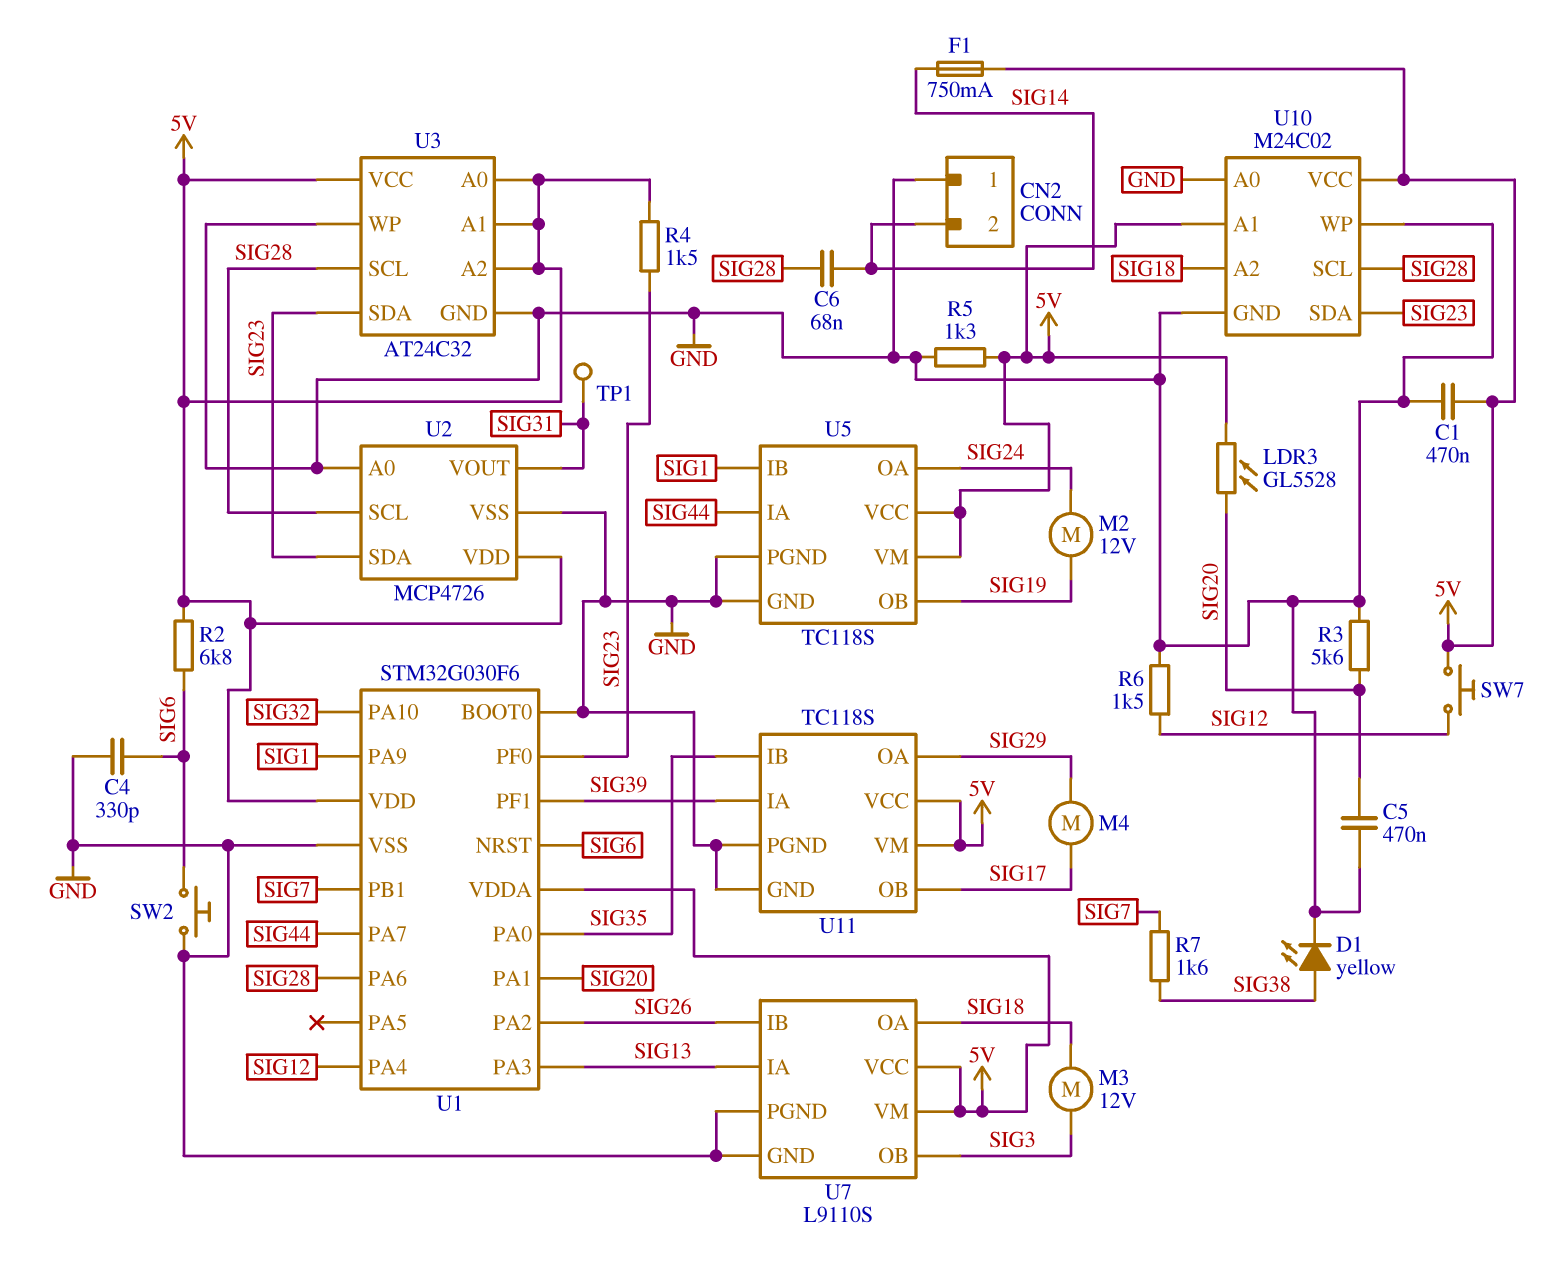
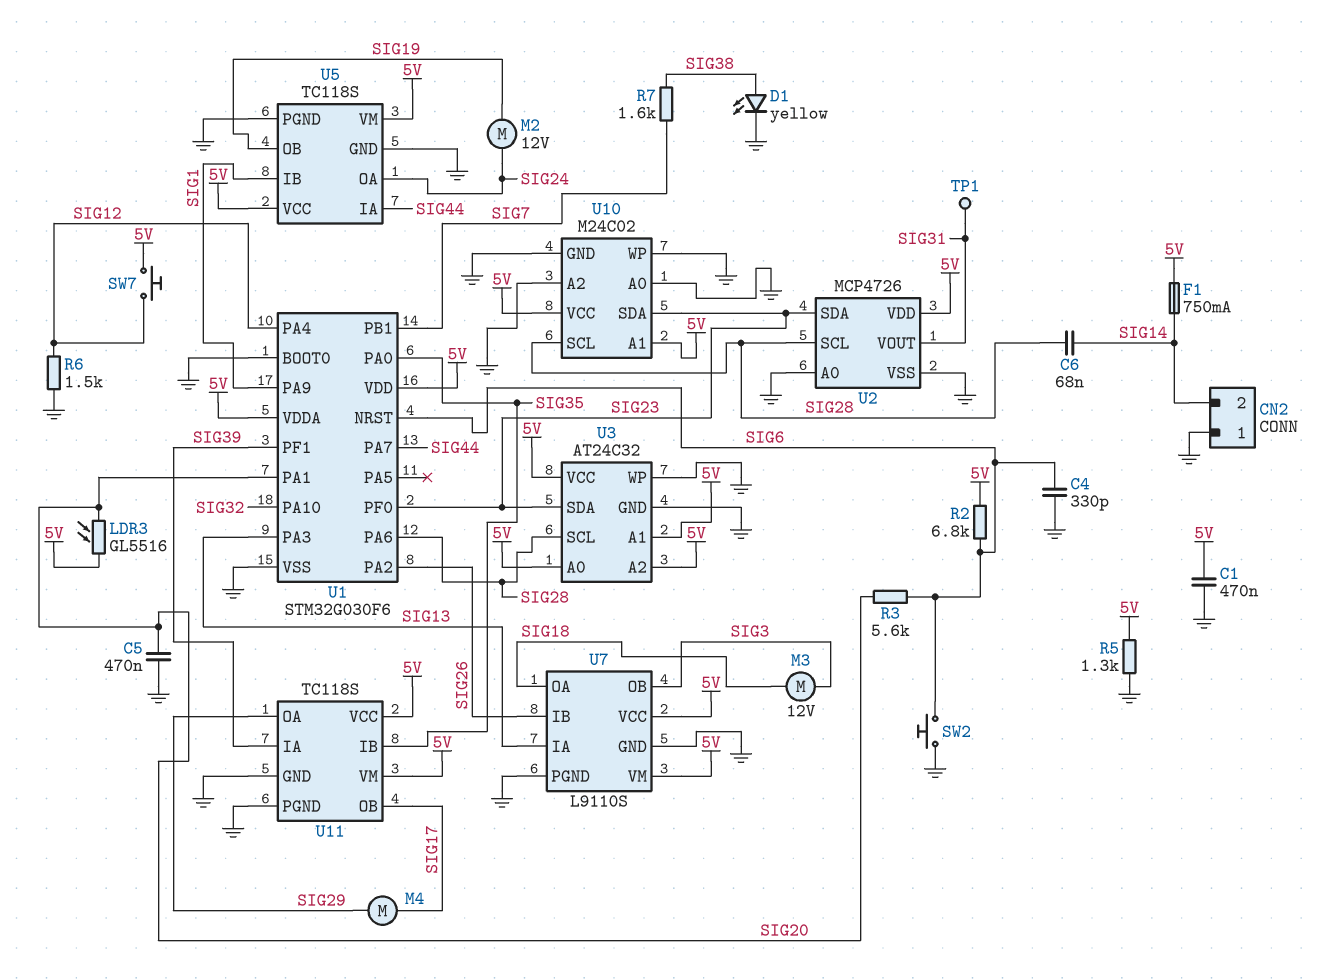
LDR3: GL5528 (5V, SIG20) -> GL5516 (5V, SIG20)
R3: 5.6k (GND, SIG20) -> 5.6k (SIG6, SIG20)
R4: 1.5k (5V, SIG23) -> none
U10 pin A2: SIG18 -> GND

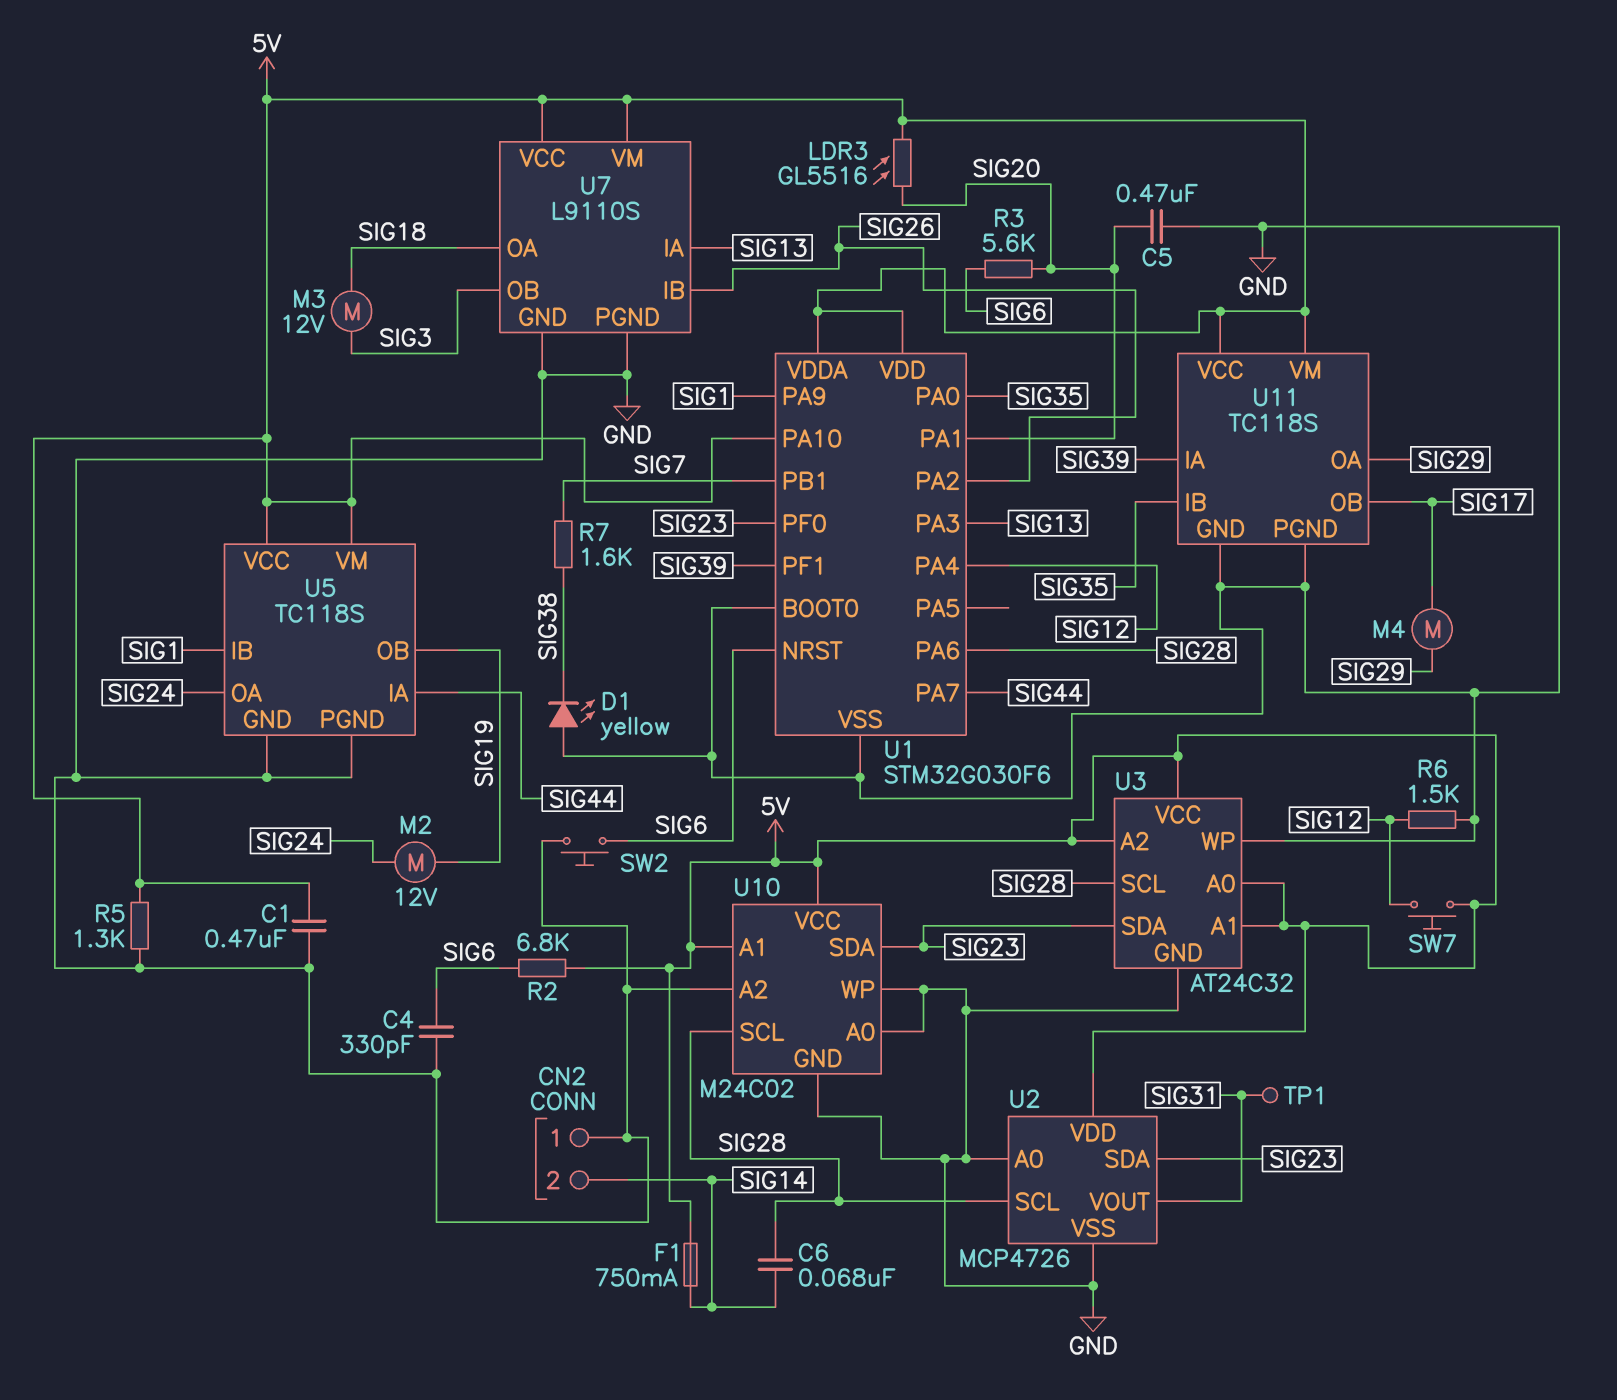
D1: LED yellow (A SIG38, K GND) -> LED yellow (A GND, K SIG38)
U1 pin PA10: SIG32 -> 5V

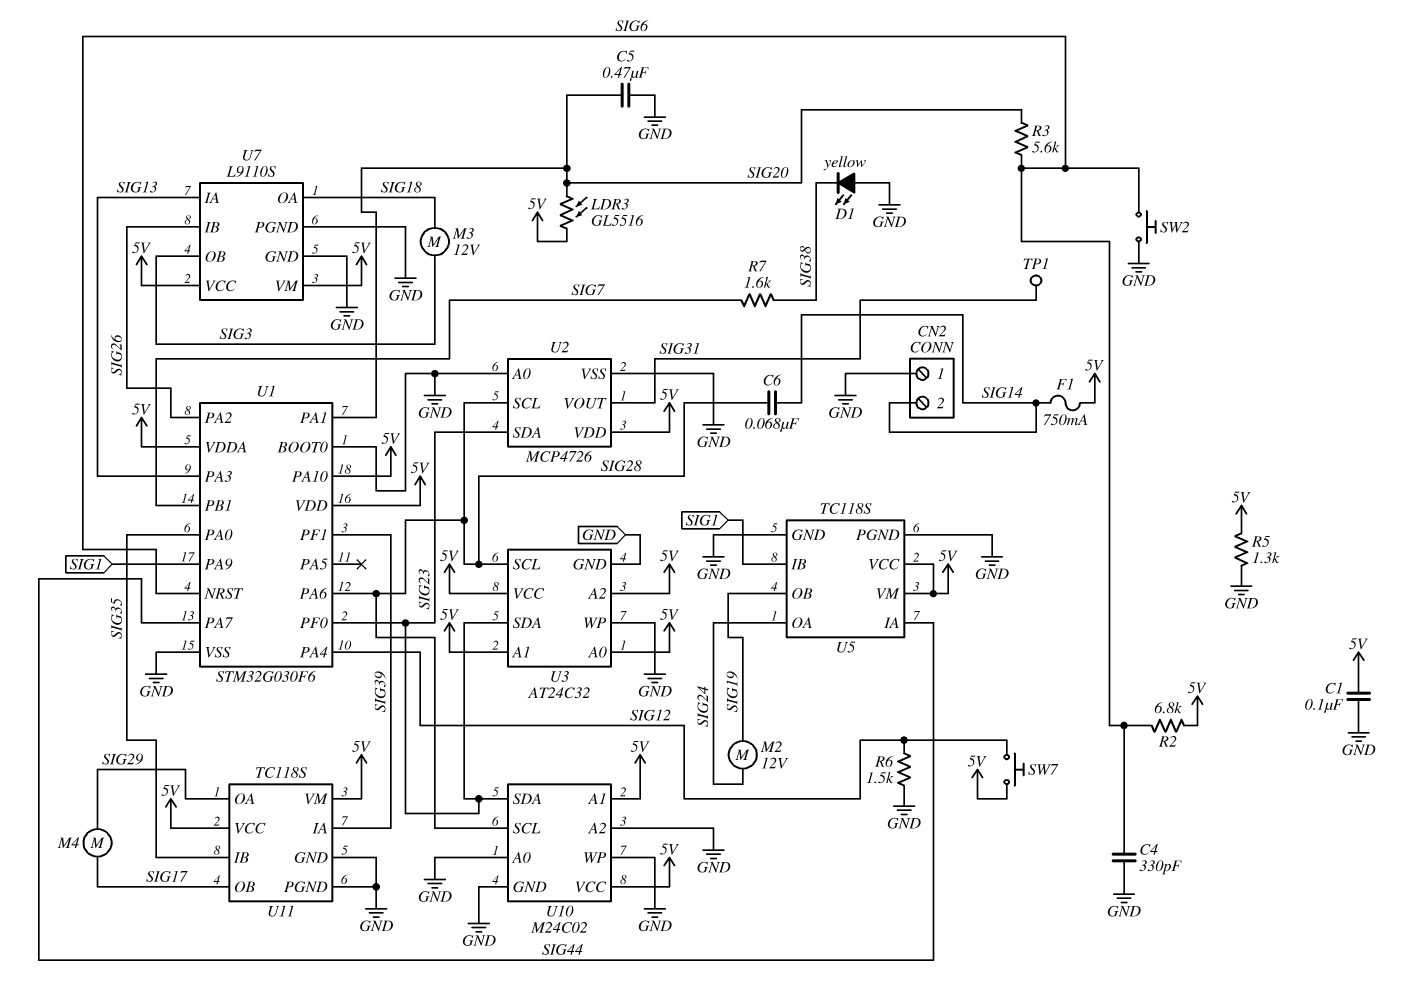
C1: 470nF (5V, GND) -> 100nF (5V, GND)

